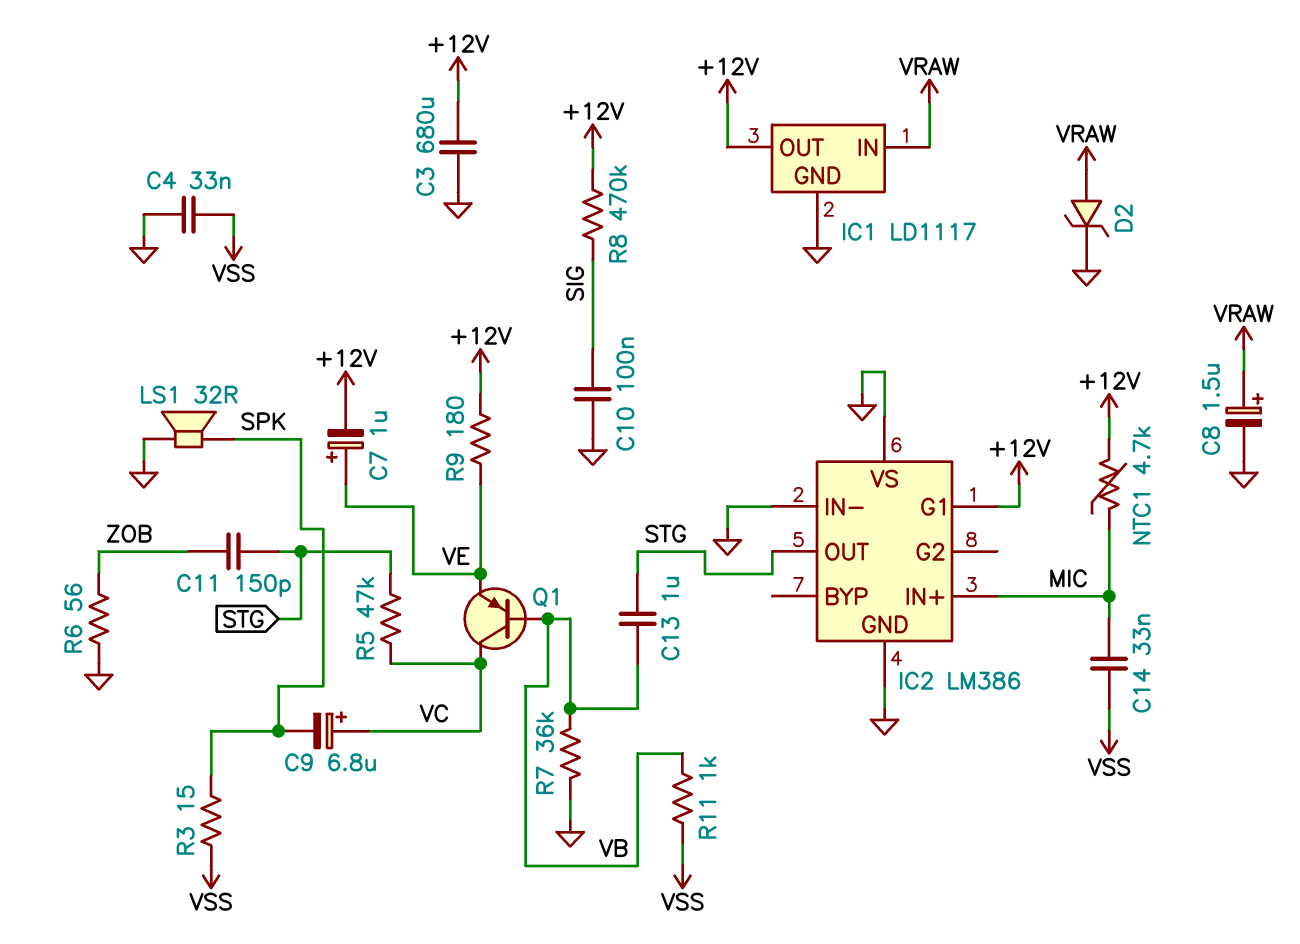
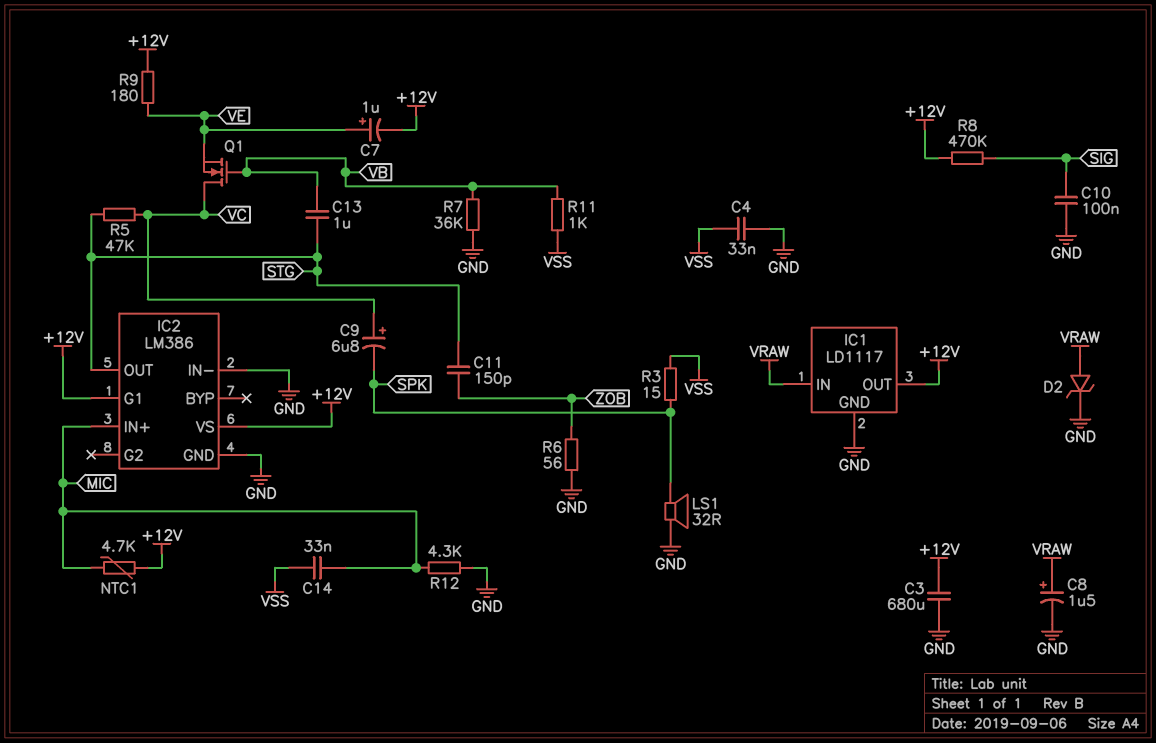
IC2 pin VS: GND -> +12V
Q1: PNP (B VB, C VC, E VE) -> NMOS (G VB, D VC, S VE)
R12: none -> 4.3k (GND, MIC)

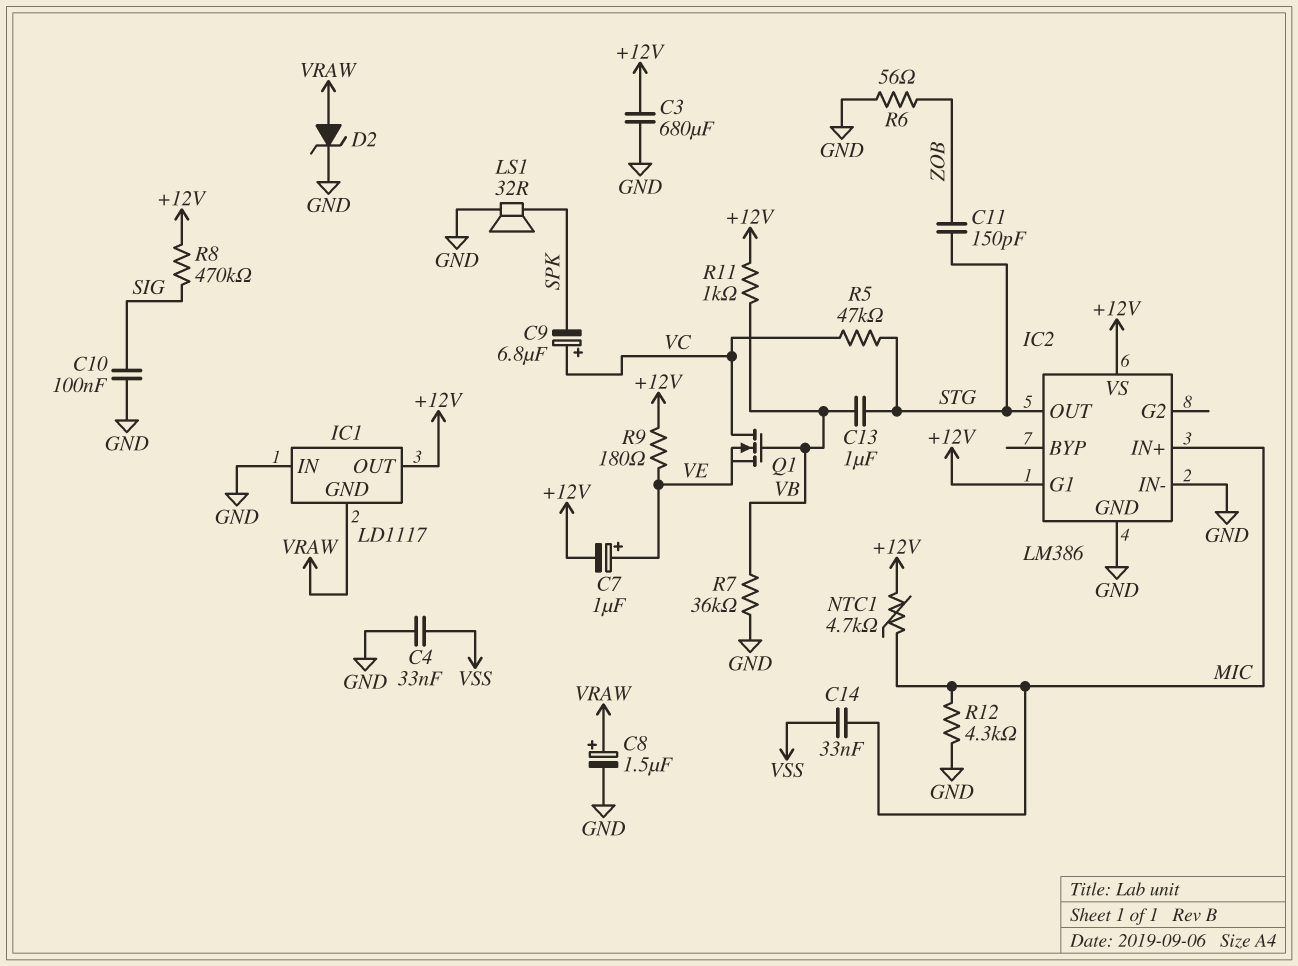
IC1 pin GND: GND -> VRAW
IC1 pin IN: VRAW -> GND
R3: 15 (SPK, VSS) -> none
R11: 1k (VB, VSS) -> 1k (+12V, VB)

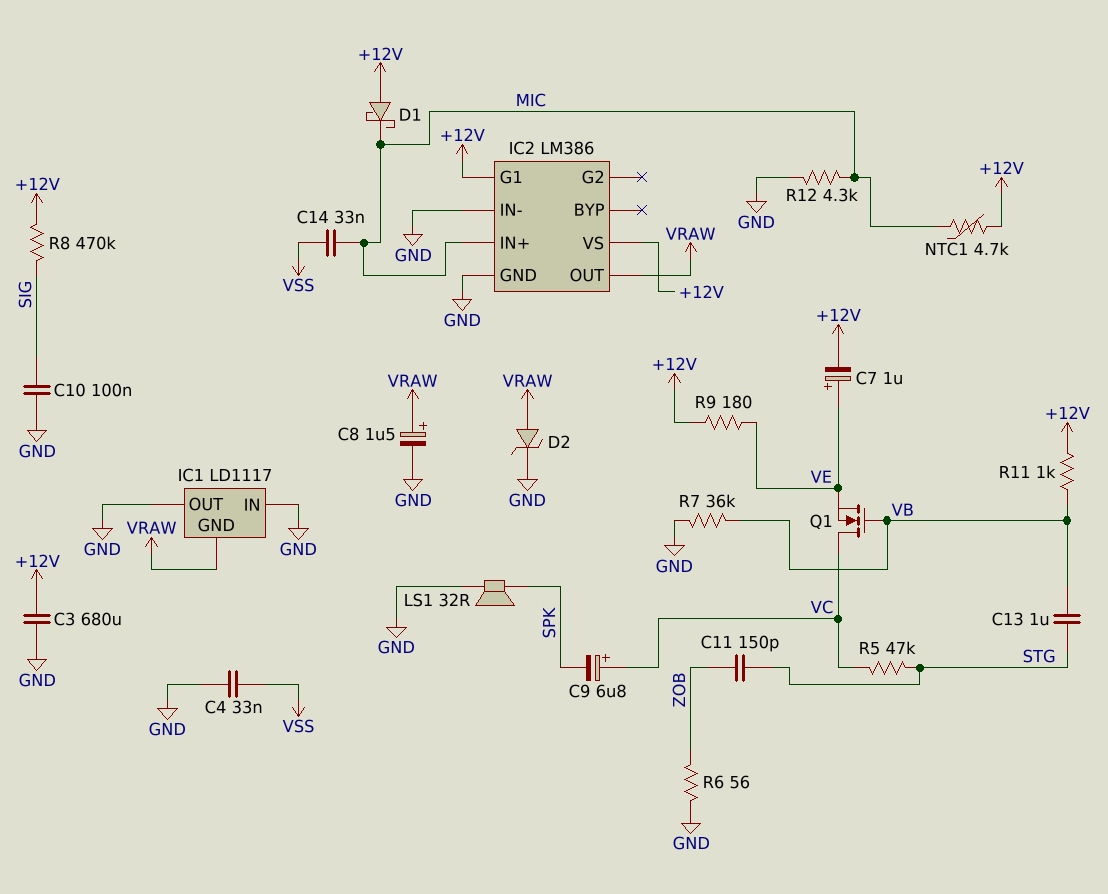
D1: none -> schottky (A +12V, K MIC)
IC1 pin OUT: +12V -> GND
IC2 pin OUT: STG -> VRAW

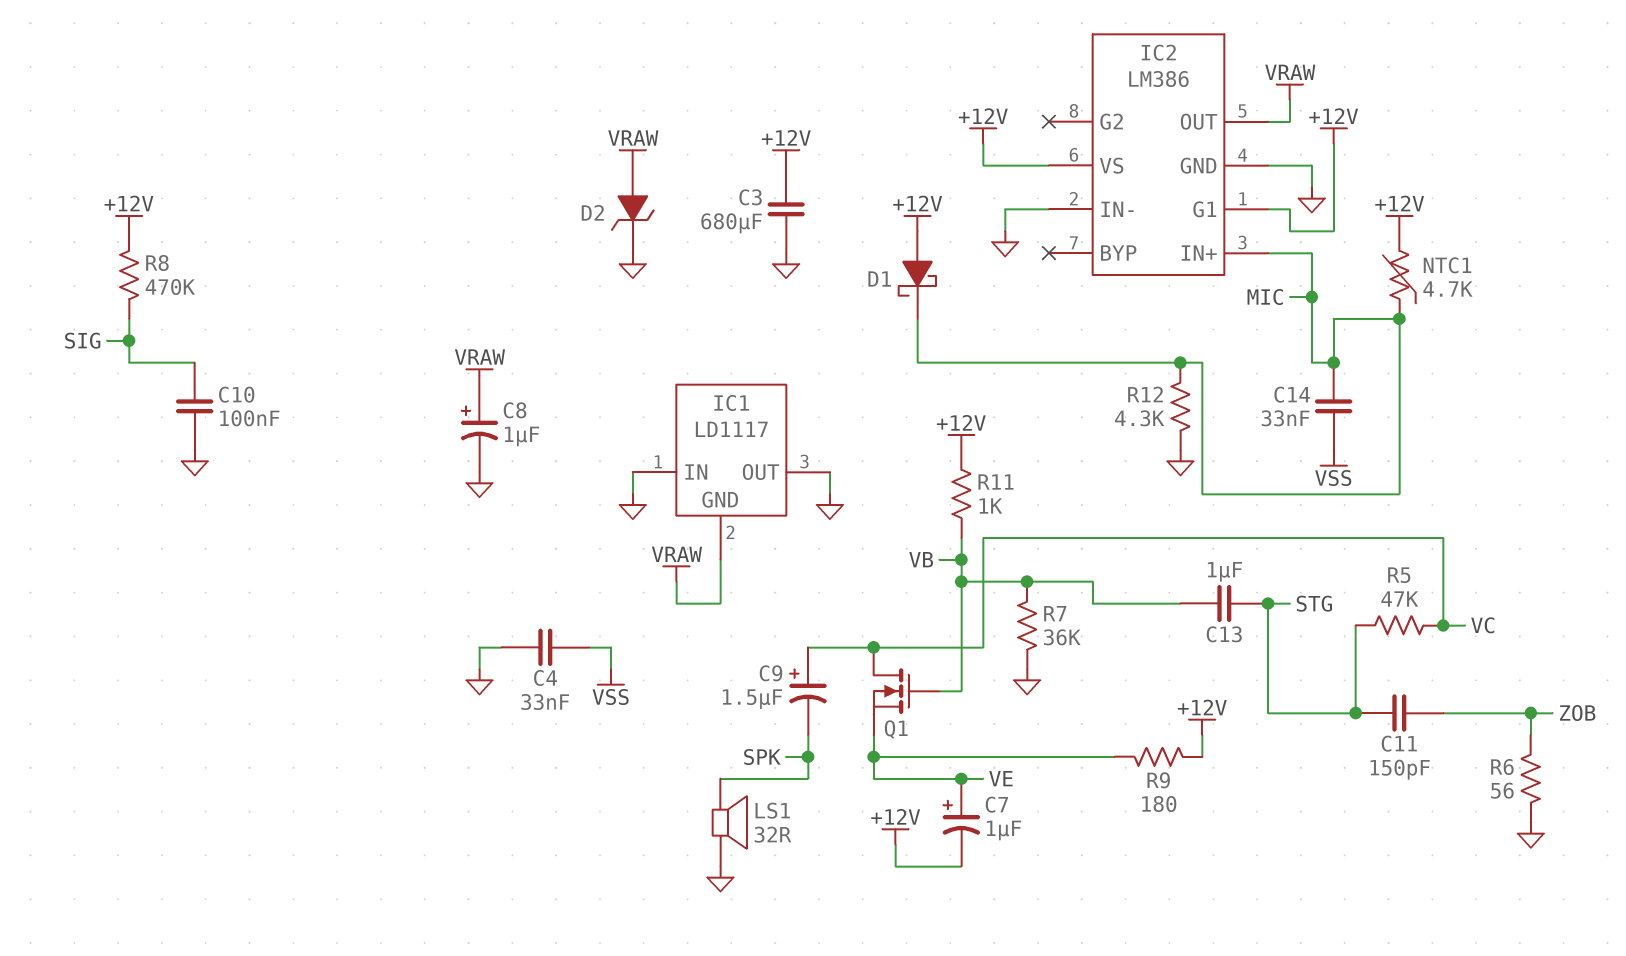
C8: 1.5uF (plus VRAW, minus GND) -> 1uF (plus VRAW, minus GND)
C9: 6.8uF (plus VC, minus SPK) -> 1.5uF (plus VC, minus SPK)

